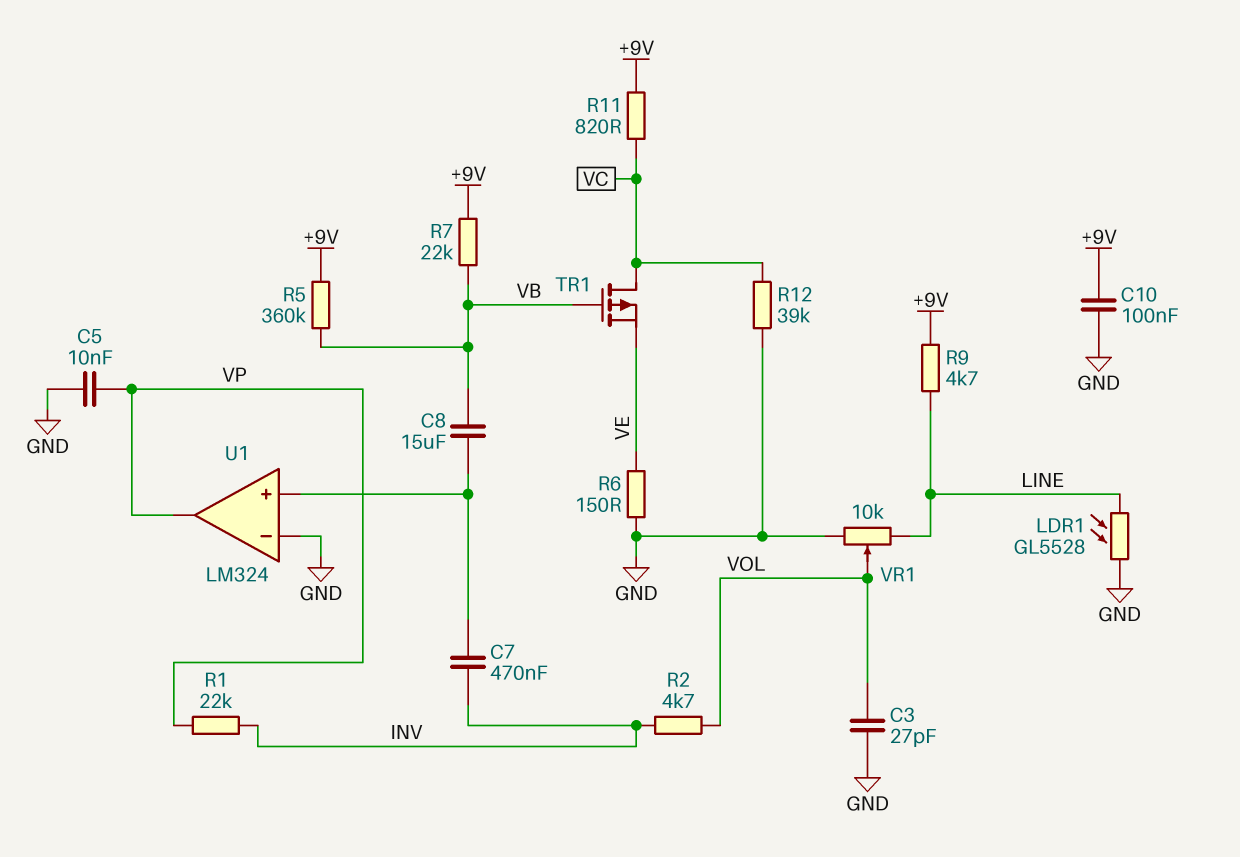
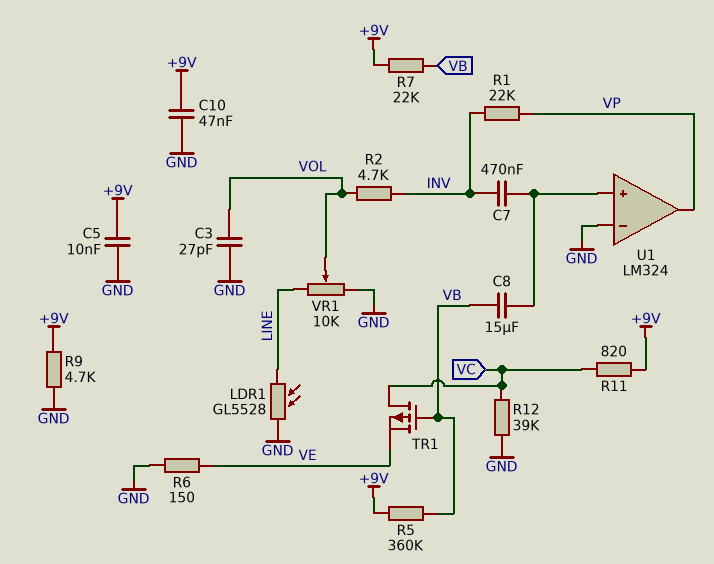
C5: 10nF (GND, VP) -> 10nF (+9V, GND)
C10: 100nF (+9V, GND) -> 47nF (+9V, GND)
R9: 4.7k (+9V, LINE) -> 4.7k (+9V, GND)

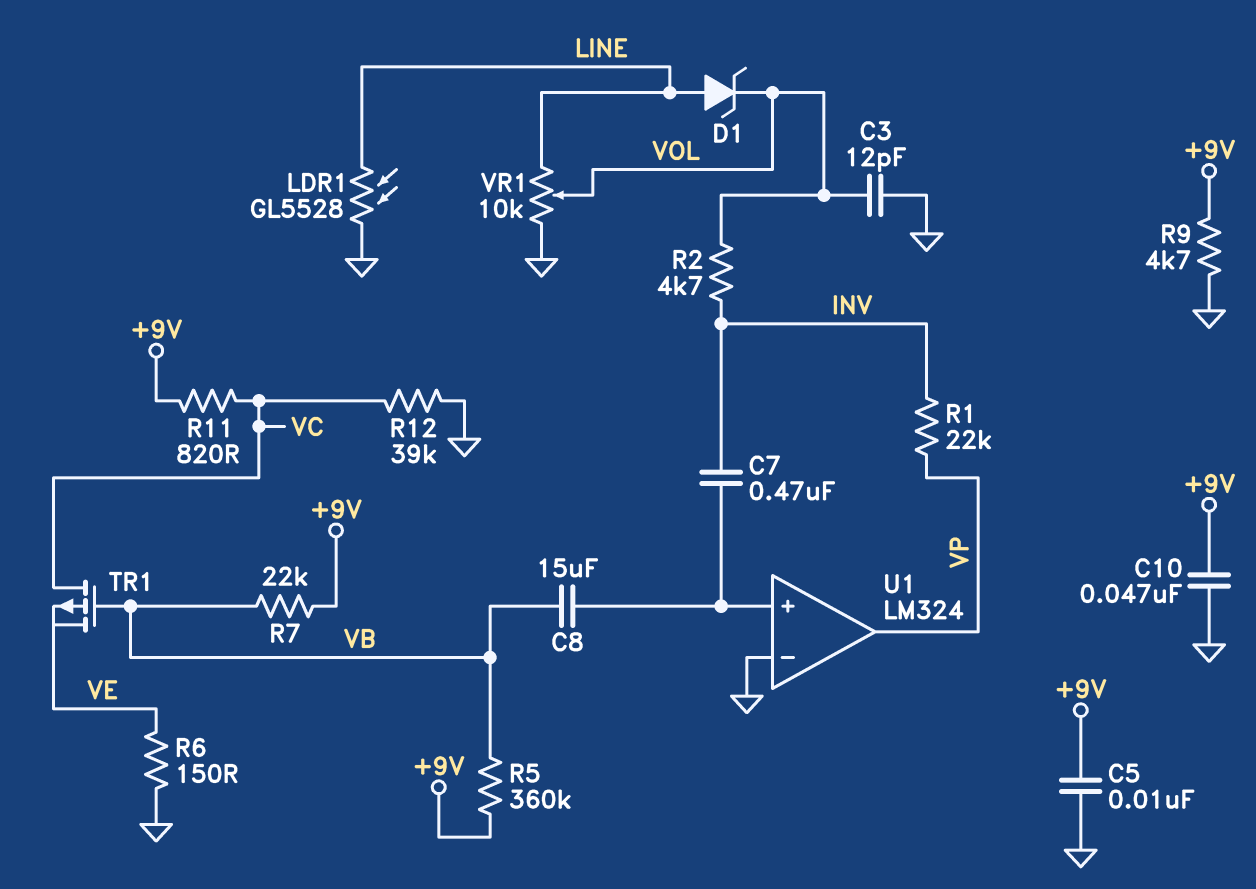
C3: 27pF (GND, VOL) -> 12pF (GND, VOL)
D1: none -> zener (A LINE, K VOL)

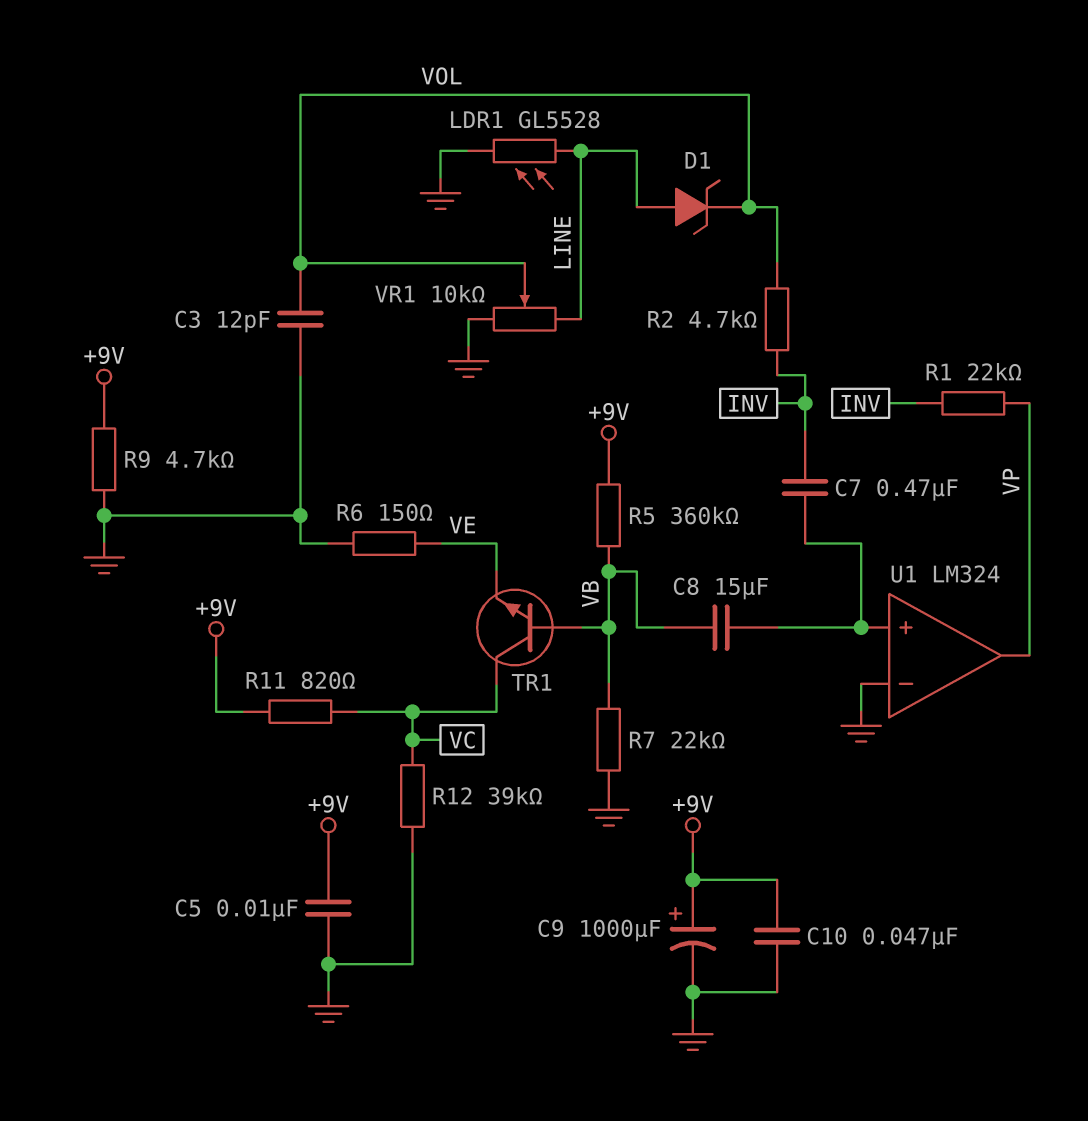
C9: none -> 1000uF (plus +9V, minus GND)
R7: 22k (+9V, VB) -> 22k (GND, VB)
TR1: PMOS (G VB, D VC, S VE) -> NPN (B VB, C VC, E VE)

